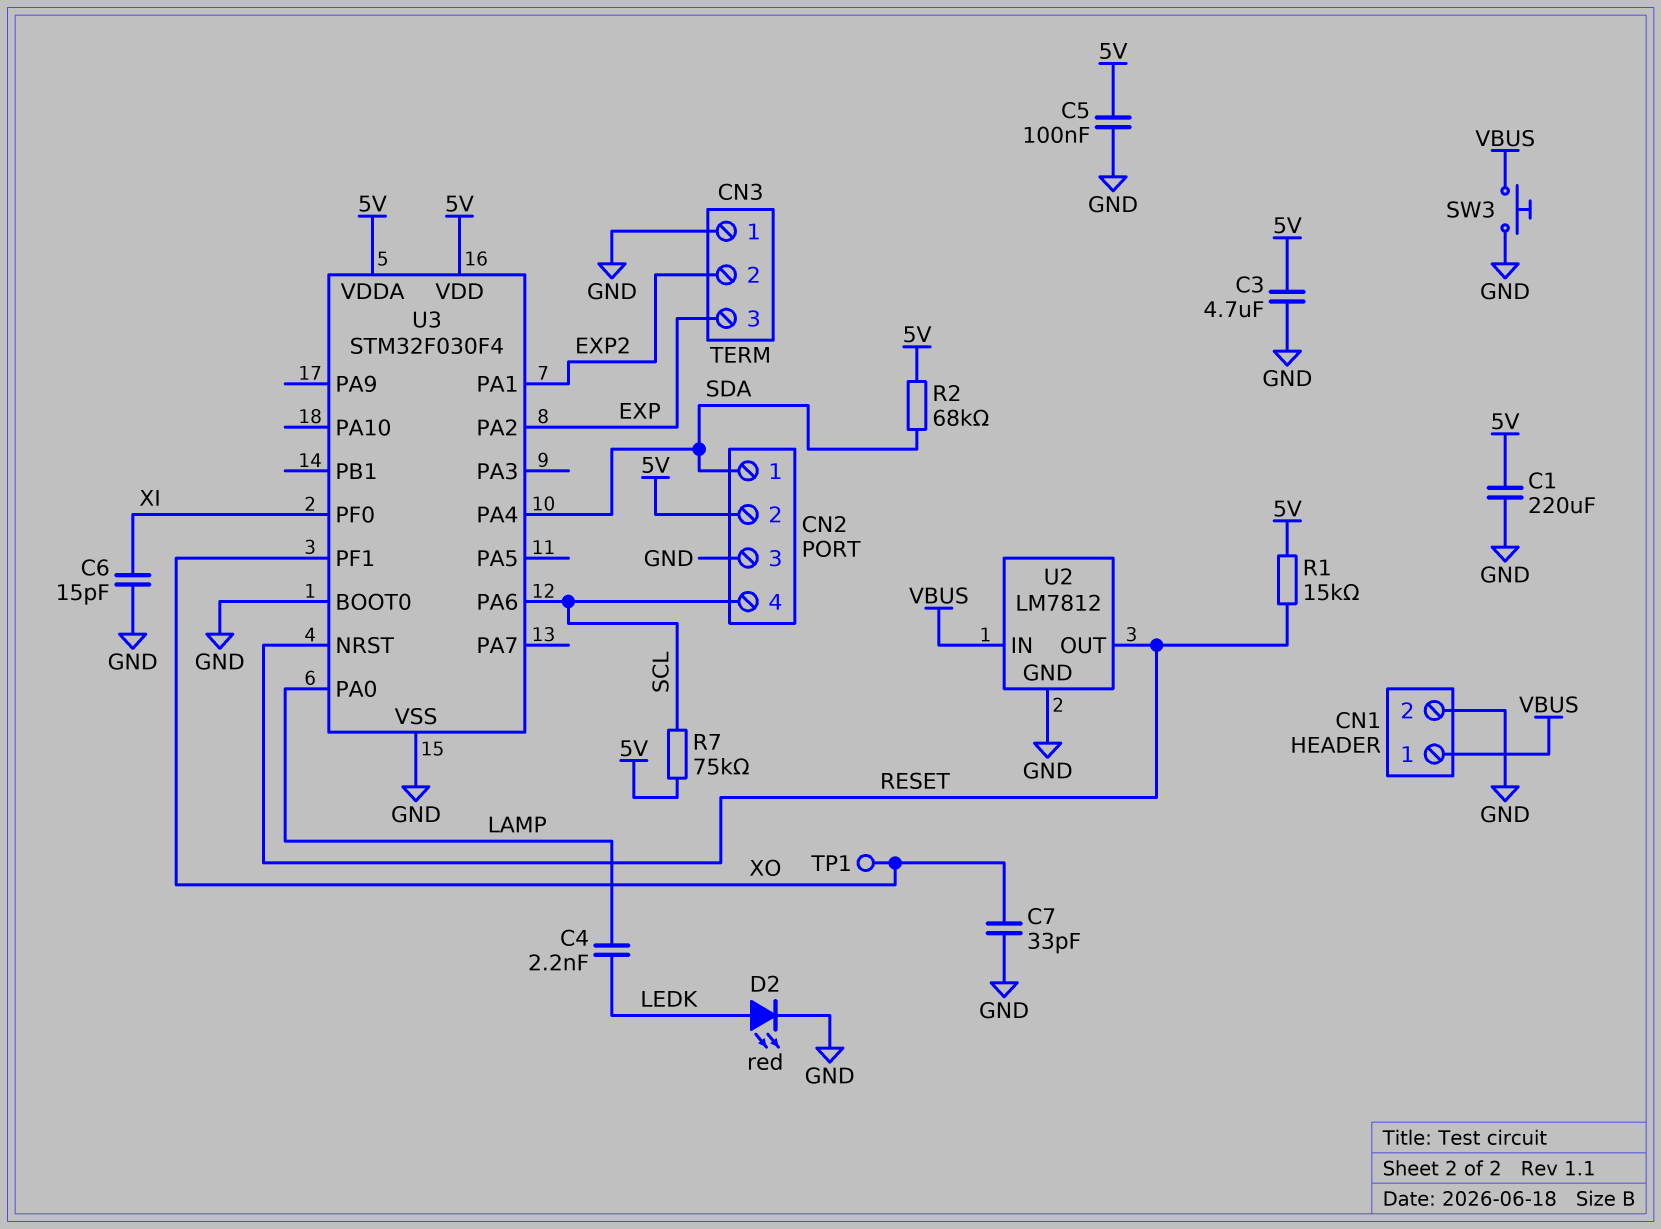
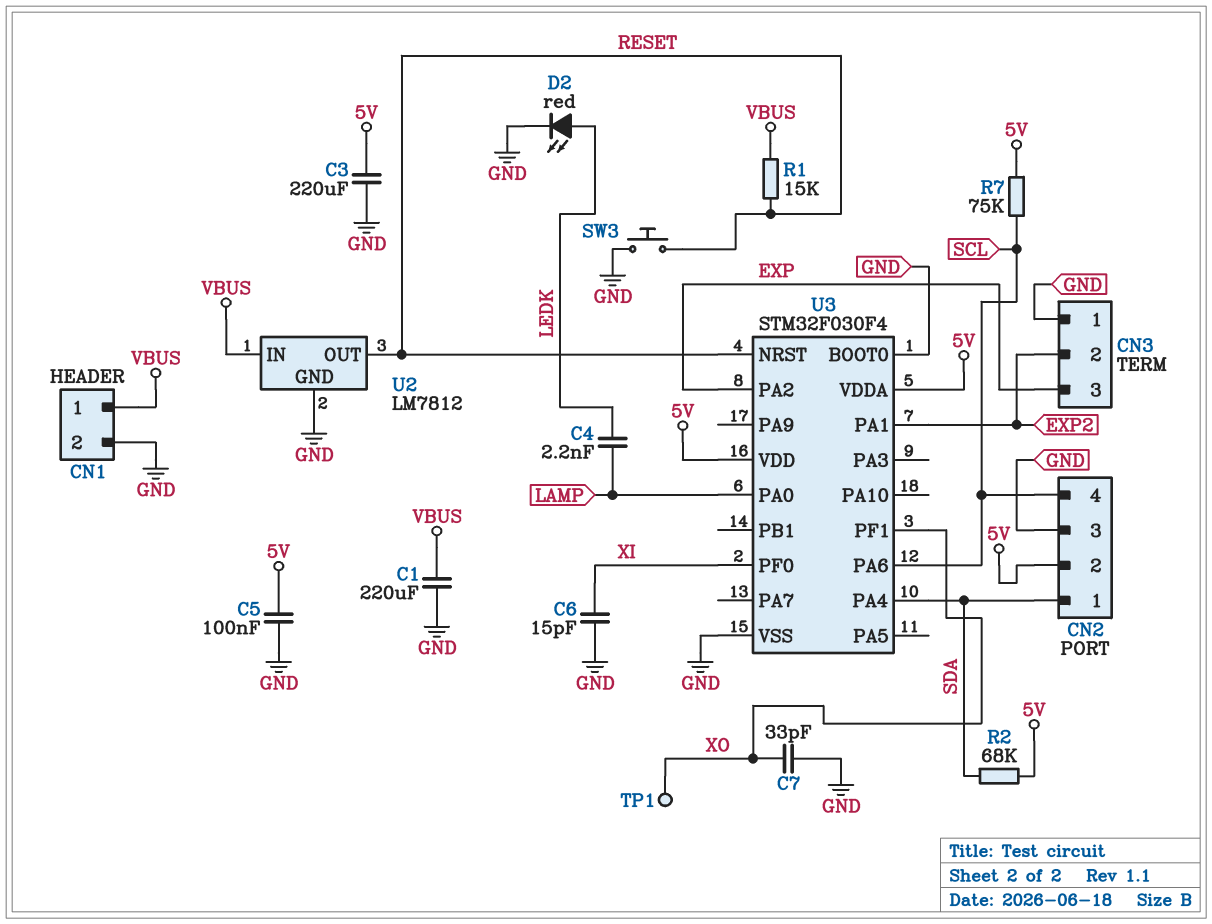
C1: 220uF (5V, GND) -> 220uF (GND, VBUS)
C3: 4.7uF (5V, GND) -> 220uF (5V, GND)
R1: 15k (5V, RESET) -> 15k (RESET, VBUS)
SW3: button (GND, VBUS) -> button (GND, RESET)

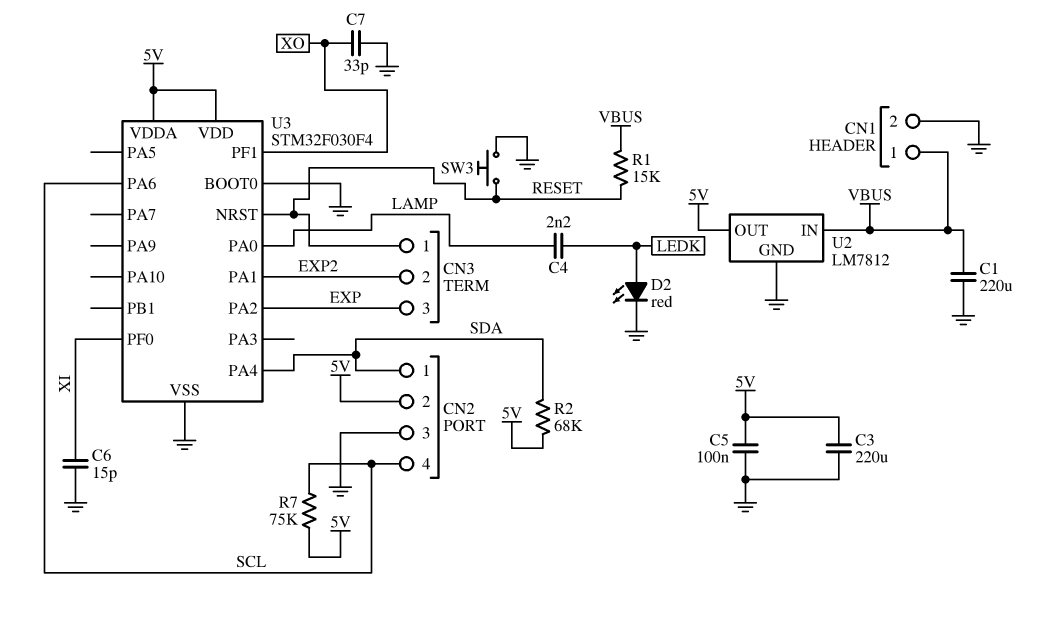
CN3 pin 1: GND -> RESET
TP1: test point (XO) -> none
U2 pin OUT: RESET -> 5V

